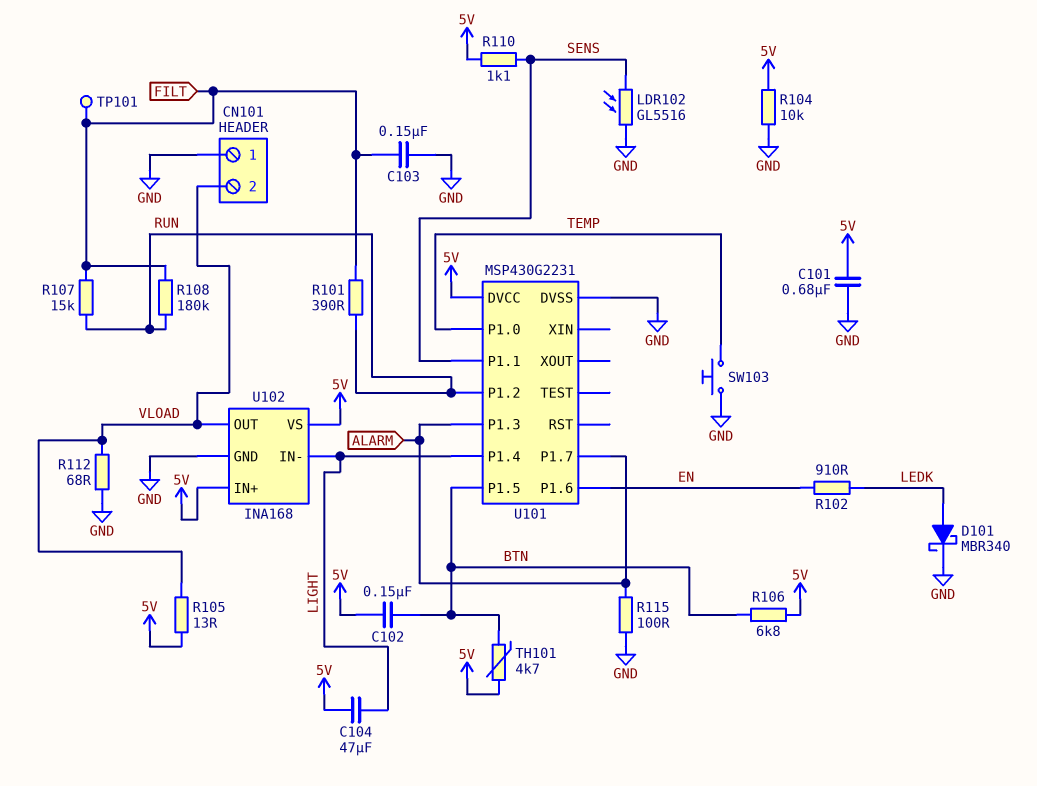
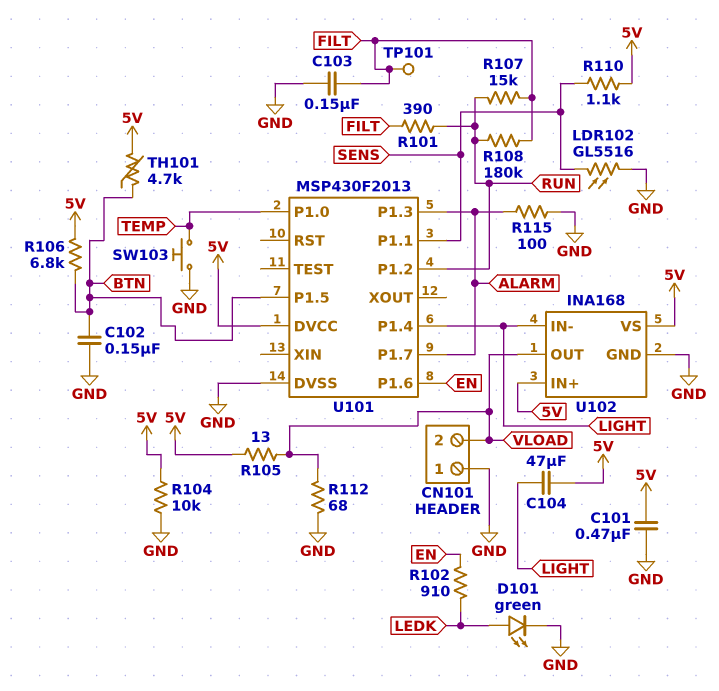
C101: 680nF (5V, GND) -> 470nF (5V, GND)
C102: 150nF (5V, BTN) -> 150nF (BTN, GND)
D101: schottky MBR340 (A LEDK, K GND) -> LED green (A LEDK, K GND)
U101: MSP430G2231 -> MSP430F2013

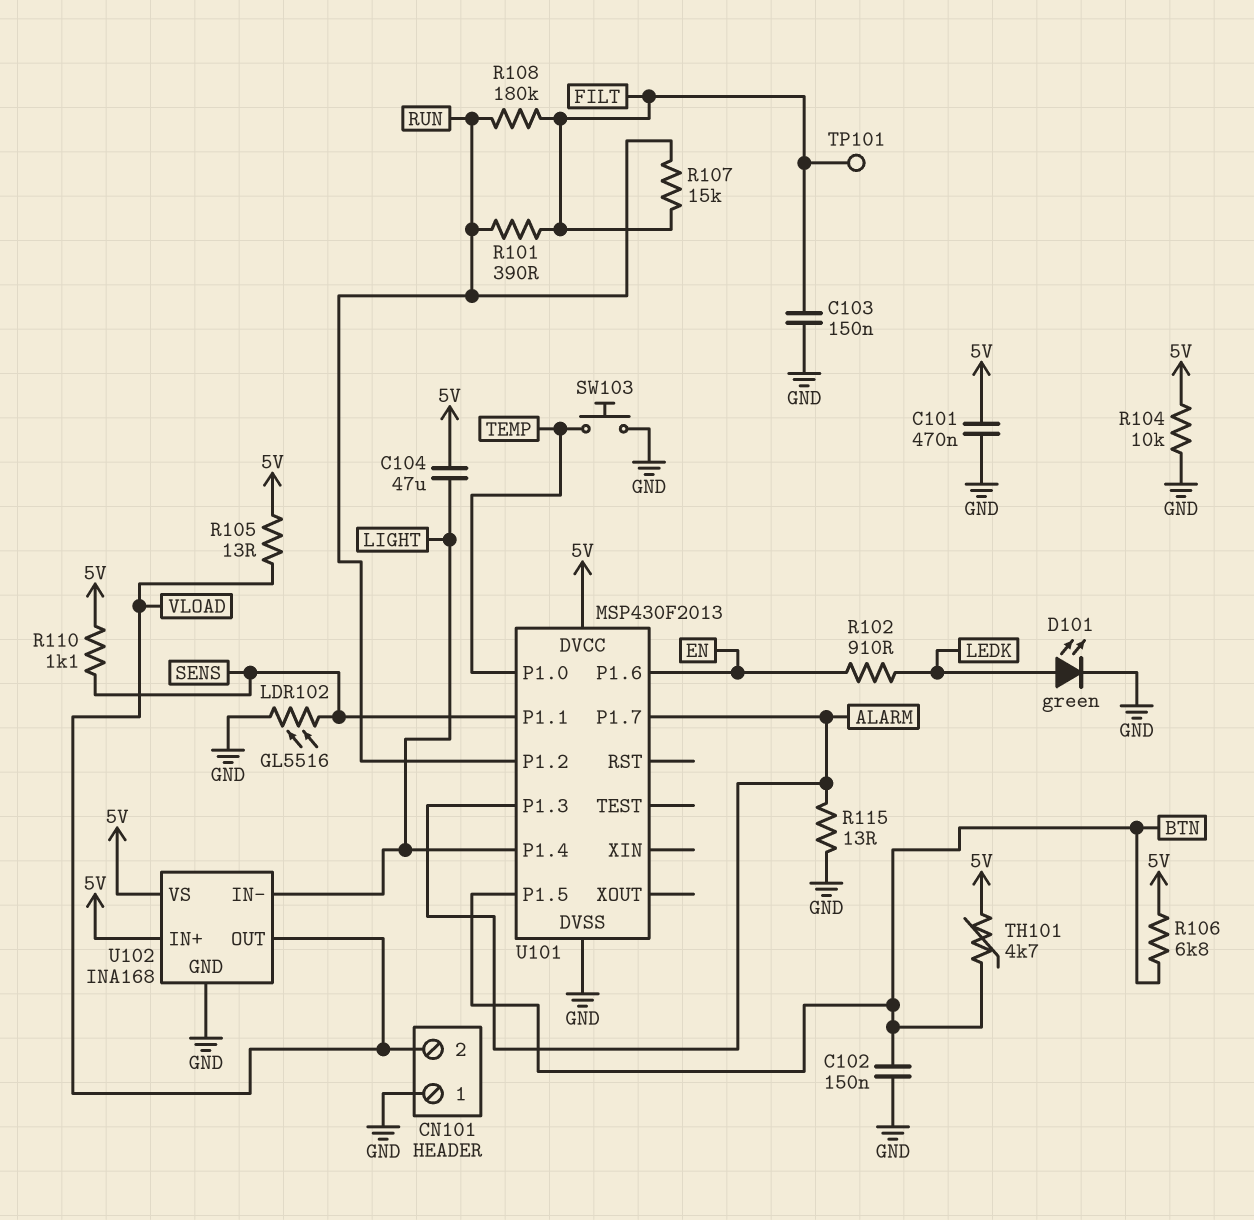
R112: 68 (GND, VLOAD) -> none
R115: 100 (ALARM, GND) -> 13 (ALARM, GND)

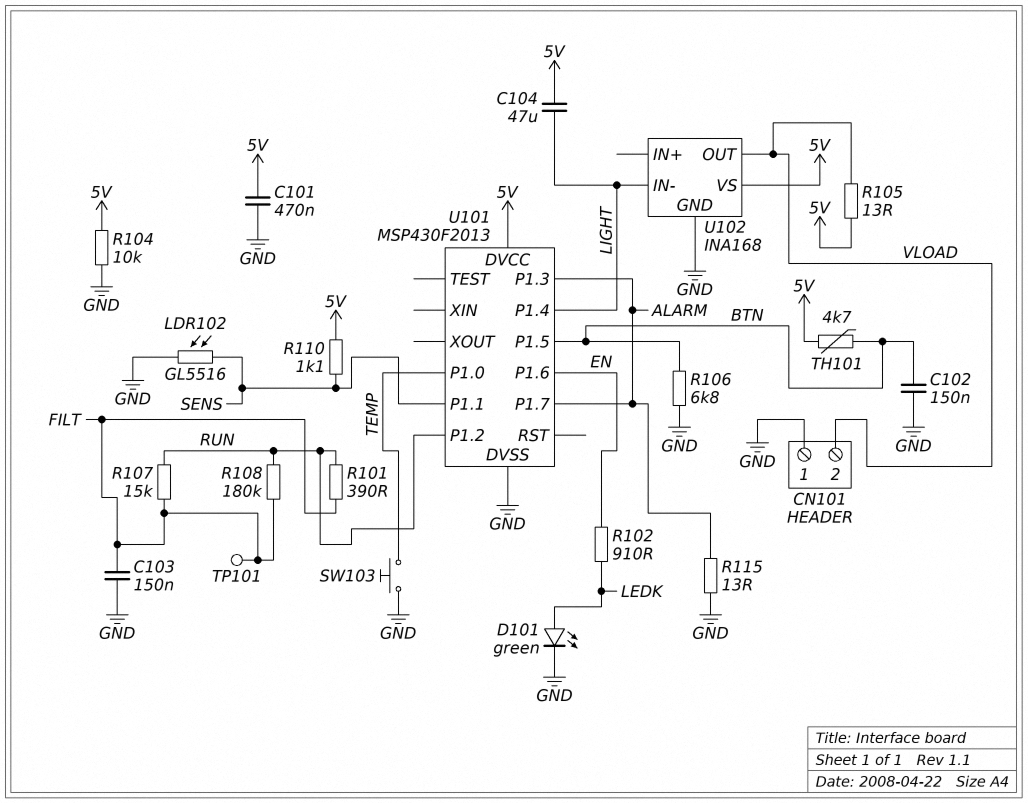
R106: 6.8k (5V, BTN) -> 6.8k (BTN, GND)
U102 pin IN+: 5V -> none

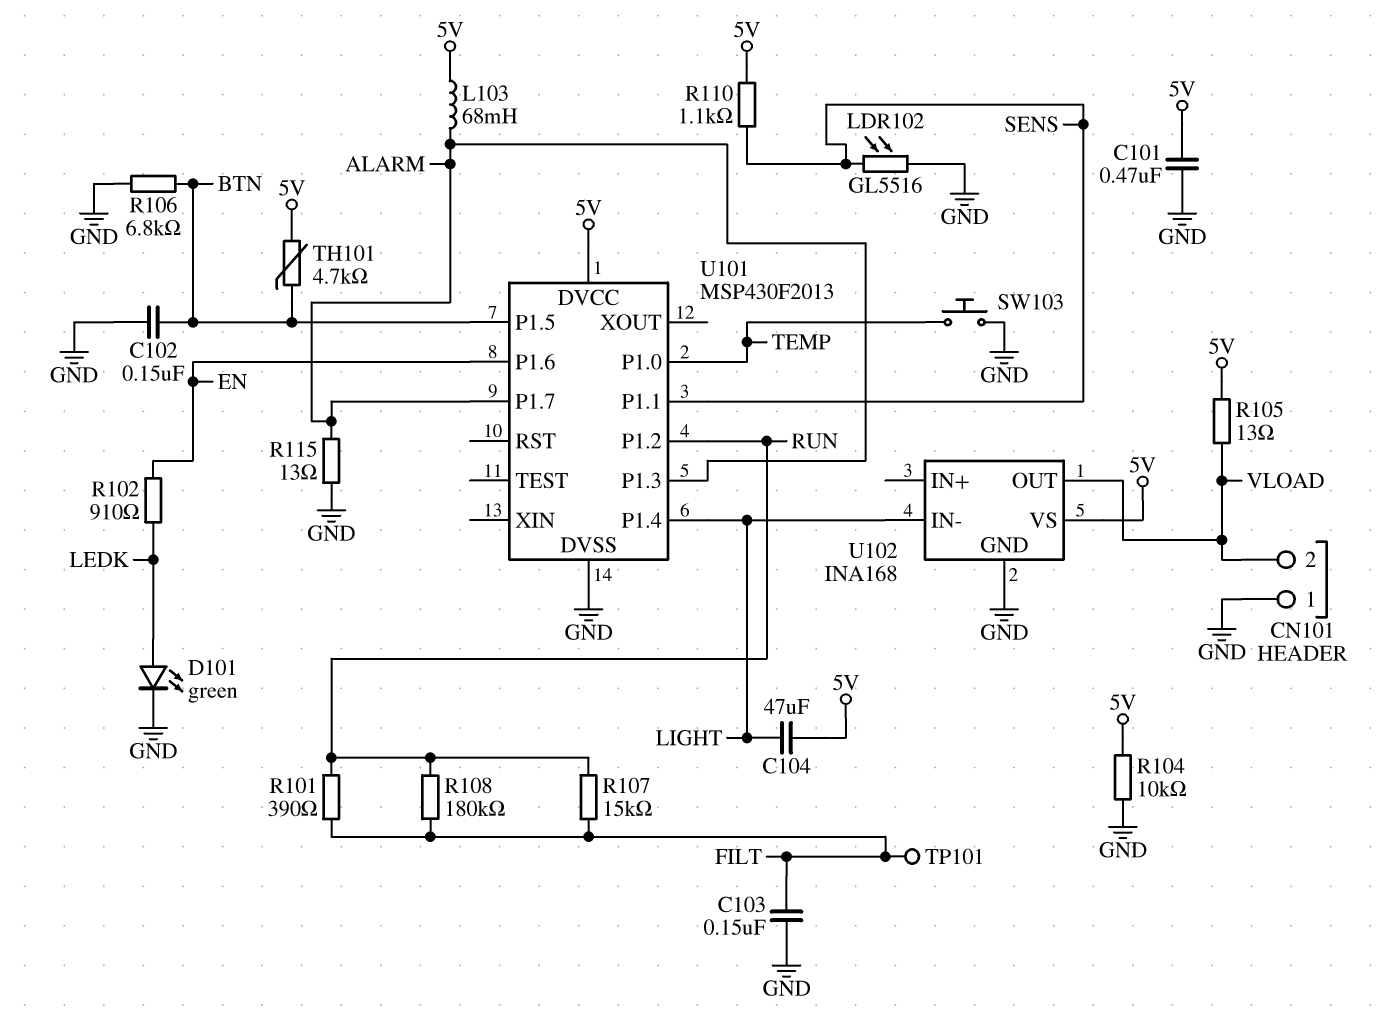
L103: none -> 68mH (5V, ALARM)

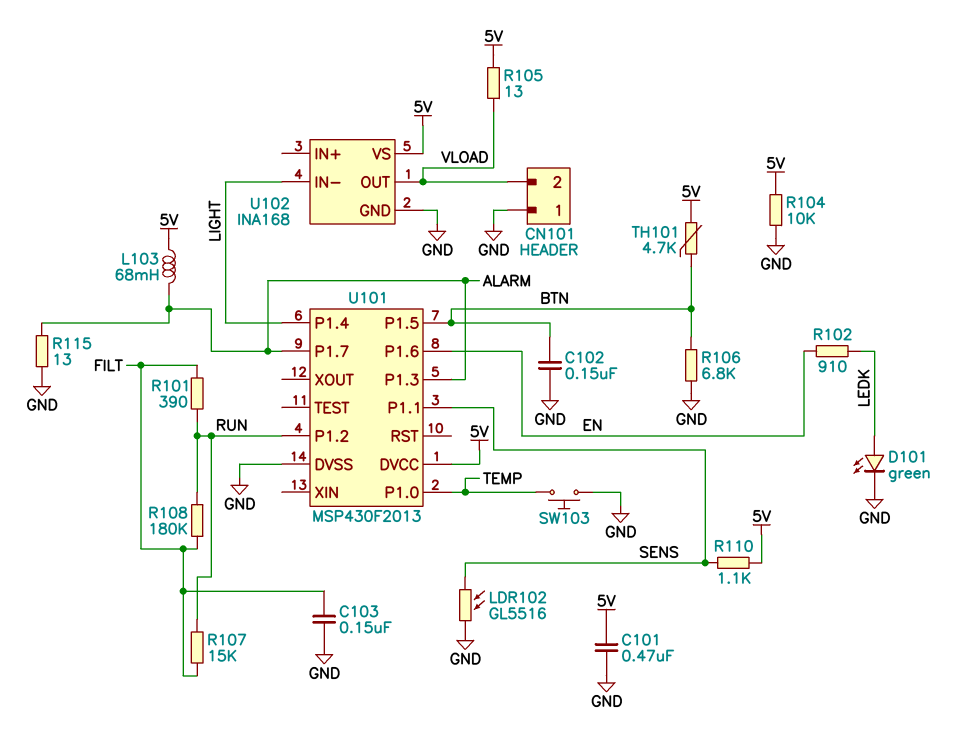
C104: 47uF (5V, LIGHT) -> none
TP101: test point (FILT) -> none

